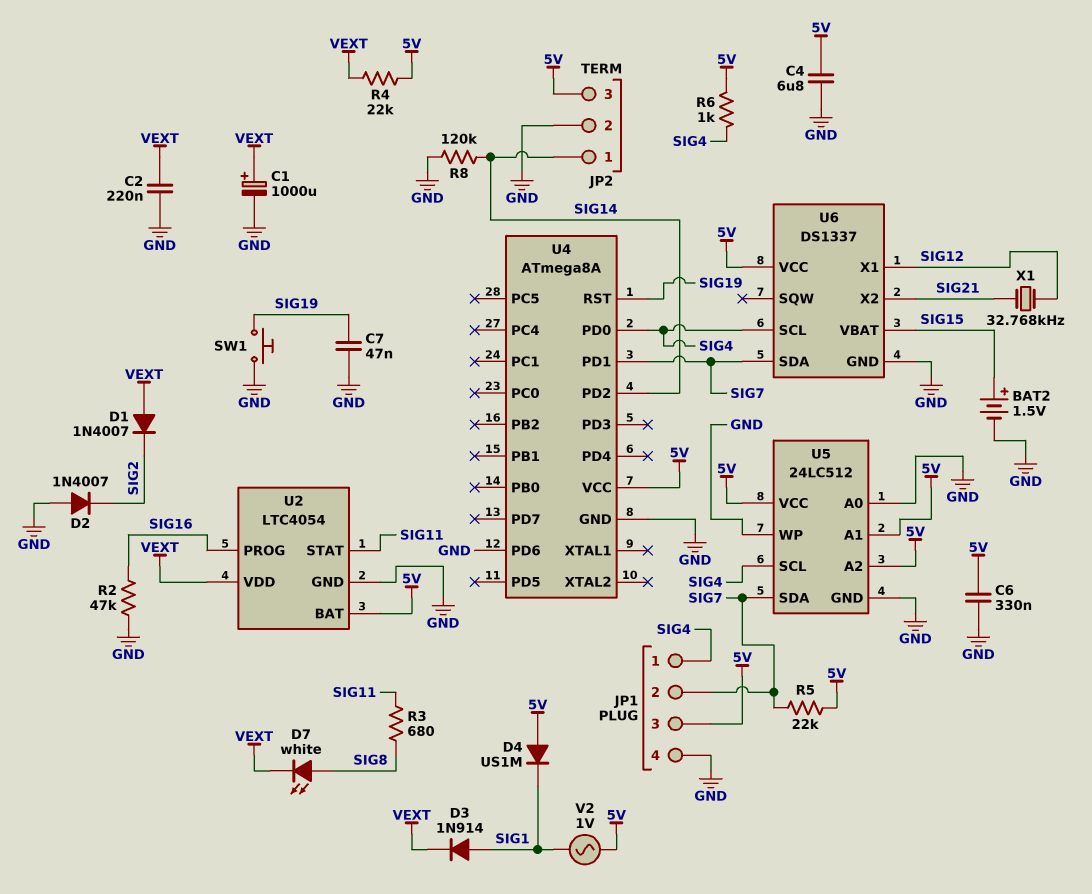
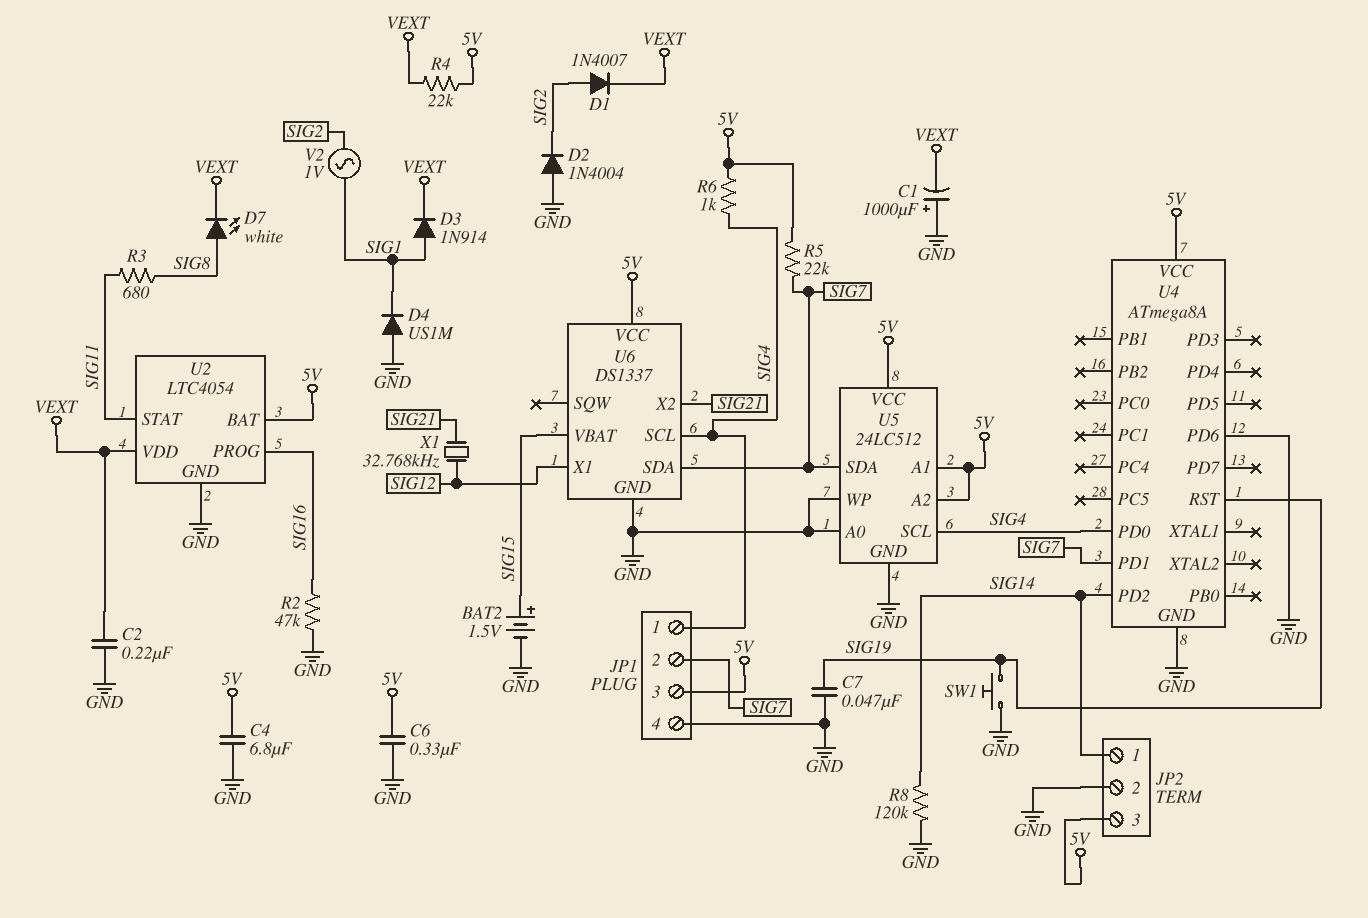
C1: 1000uF (plus VEXT, minus GND) -> 1000uF (plus GND, minus VEXT)
D1: diode 1N4007 (A VEXT, K SIG2) -> diode 1N4007 (A SIG2, K VEXT)
D2: diode 1N4007 (A GND, K SIG2) -> diode 1N4004 (A GND, K SIG2)
D4: diode US1M (A 5V, K SIG1) -> diode US1M (A GND, K SIG1)
V2: AC 1V (5V, SIG1) -> AC 1V (SIG1, SIG2)

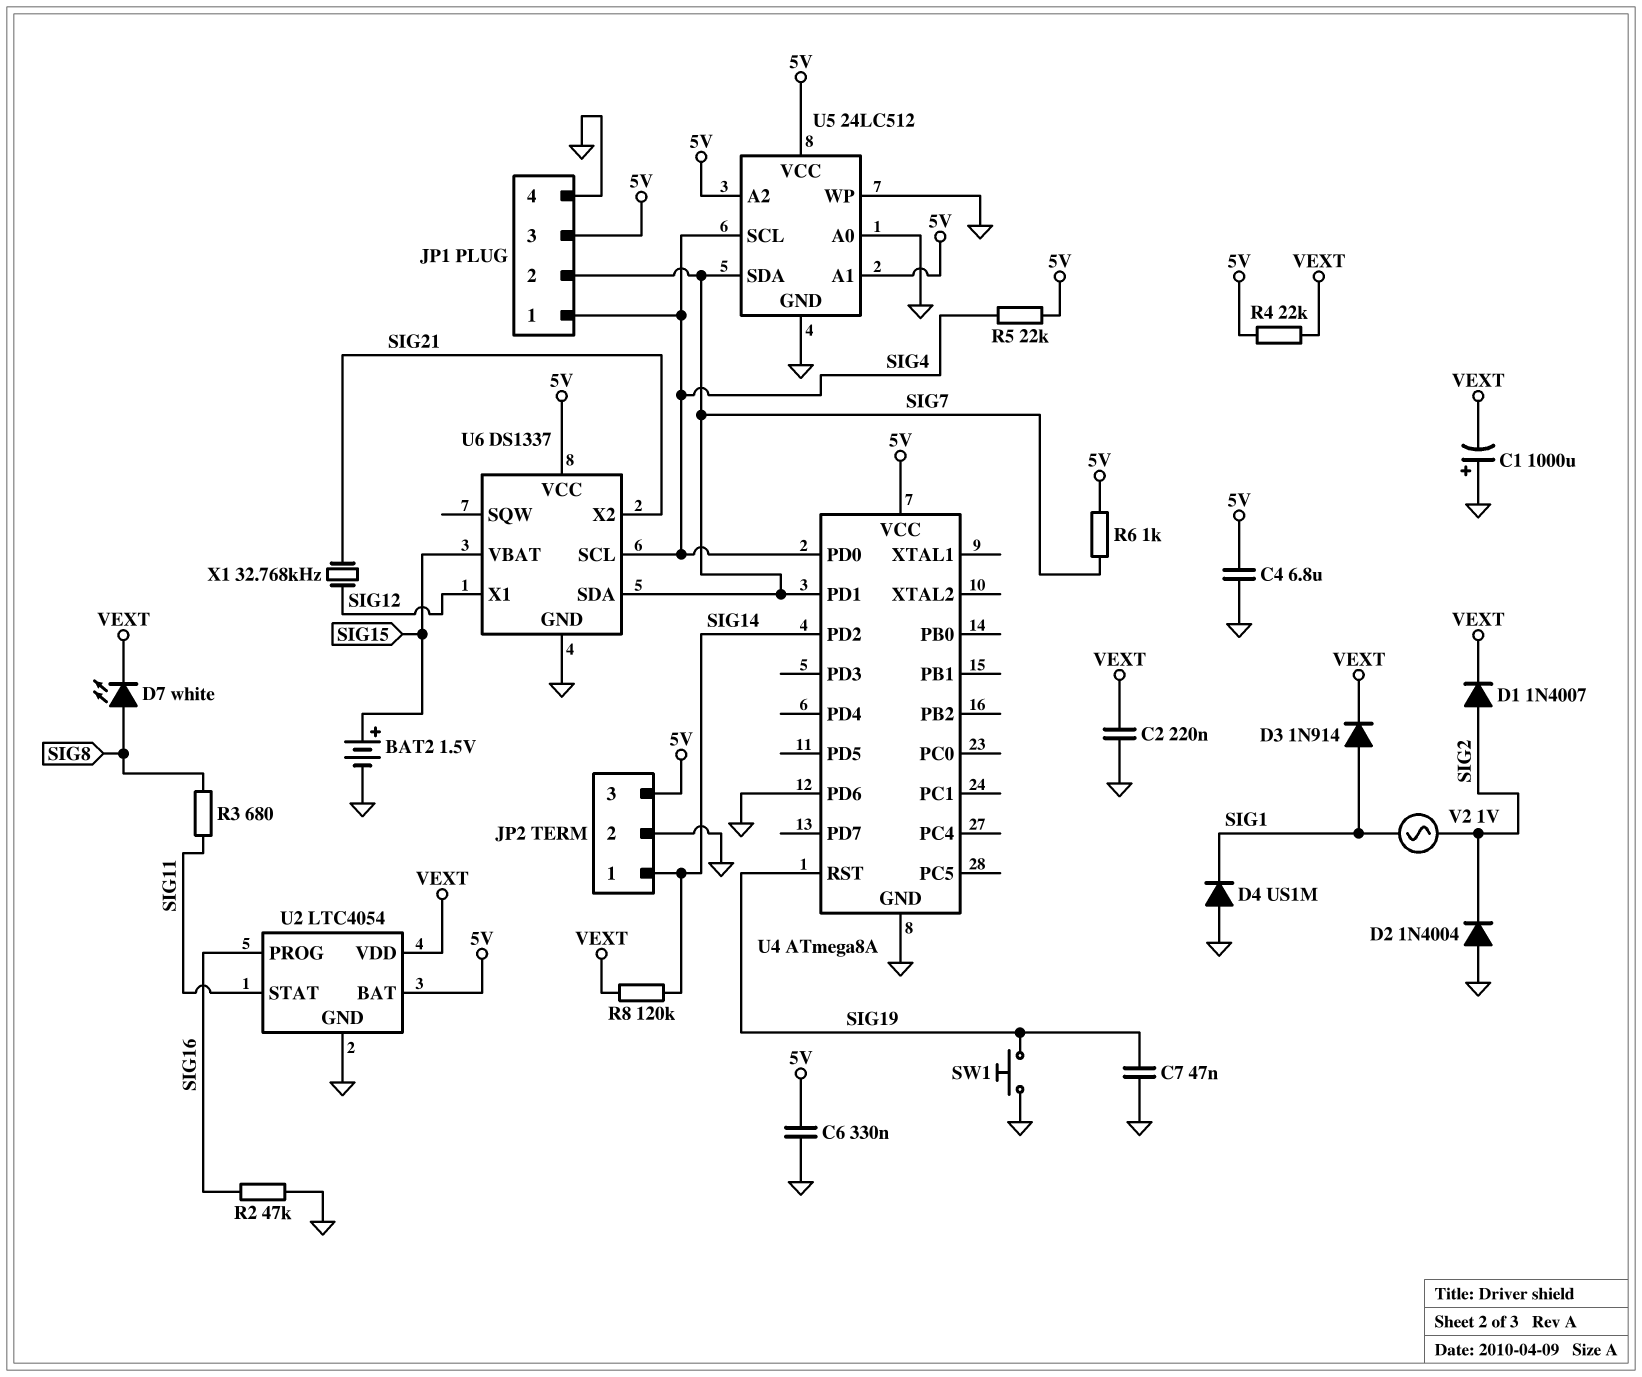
R5: 22k (5V, SIG7) -> 22k (5V, SIG4)
R6: 1k (5V, SIG4) -> 1k (5V, SIG7)
R8: 120k (GND, SIG14) -> 120k (SIG14, VEXT)

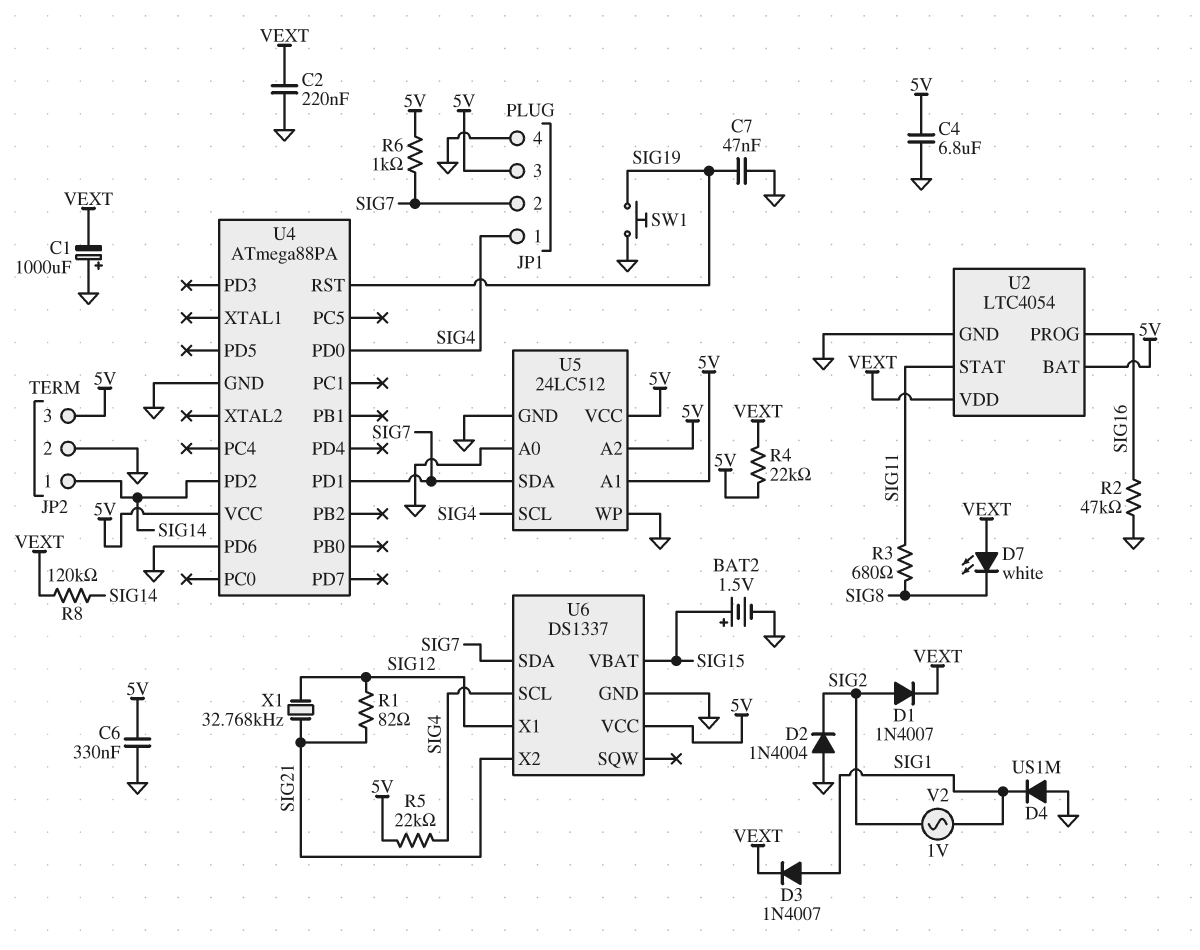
D3: diode 1N914 (A SIG1, K VEXT) -> diode 1N4007 (A SIG1, K VEXT)
D7: LED white (A SIG8, K VEXT) -> LED white (A VEXT, K SIG8)
R1: none -> 82 (SIG12, SIG21)
U4: ATmega8A -> ATmega88PA

